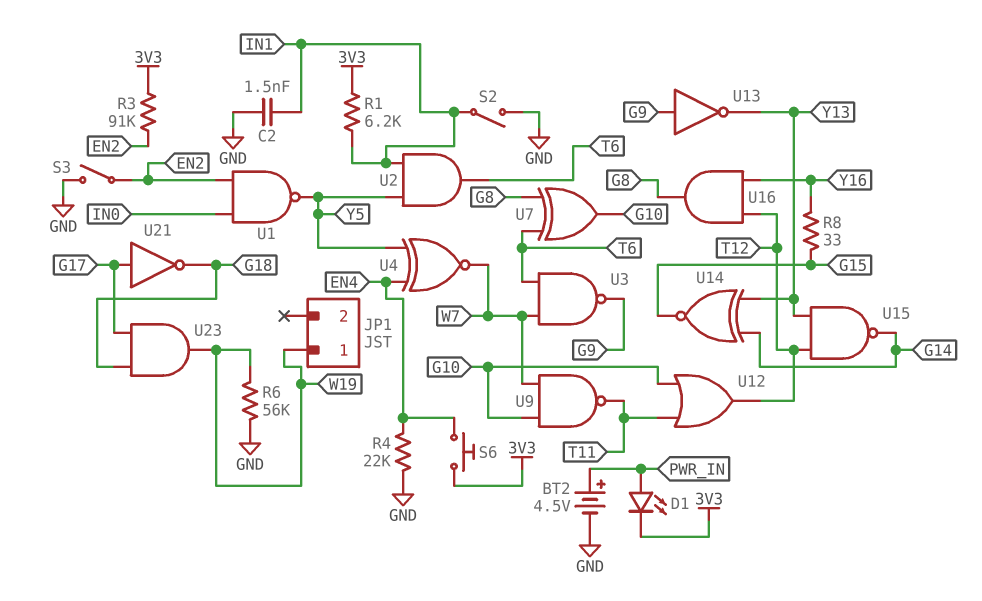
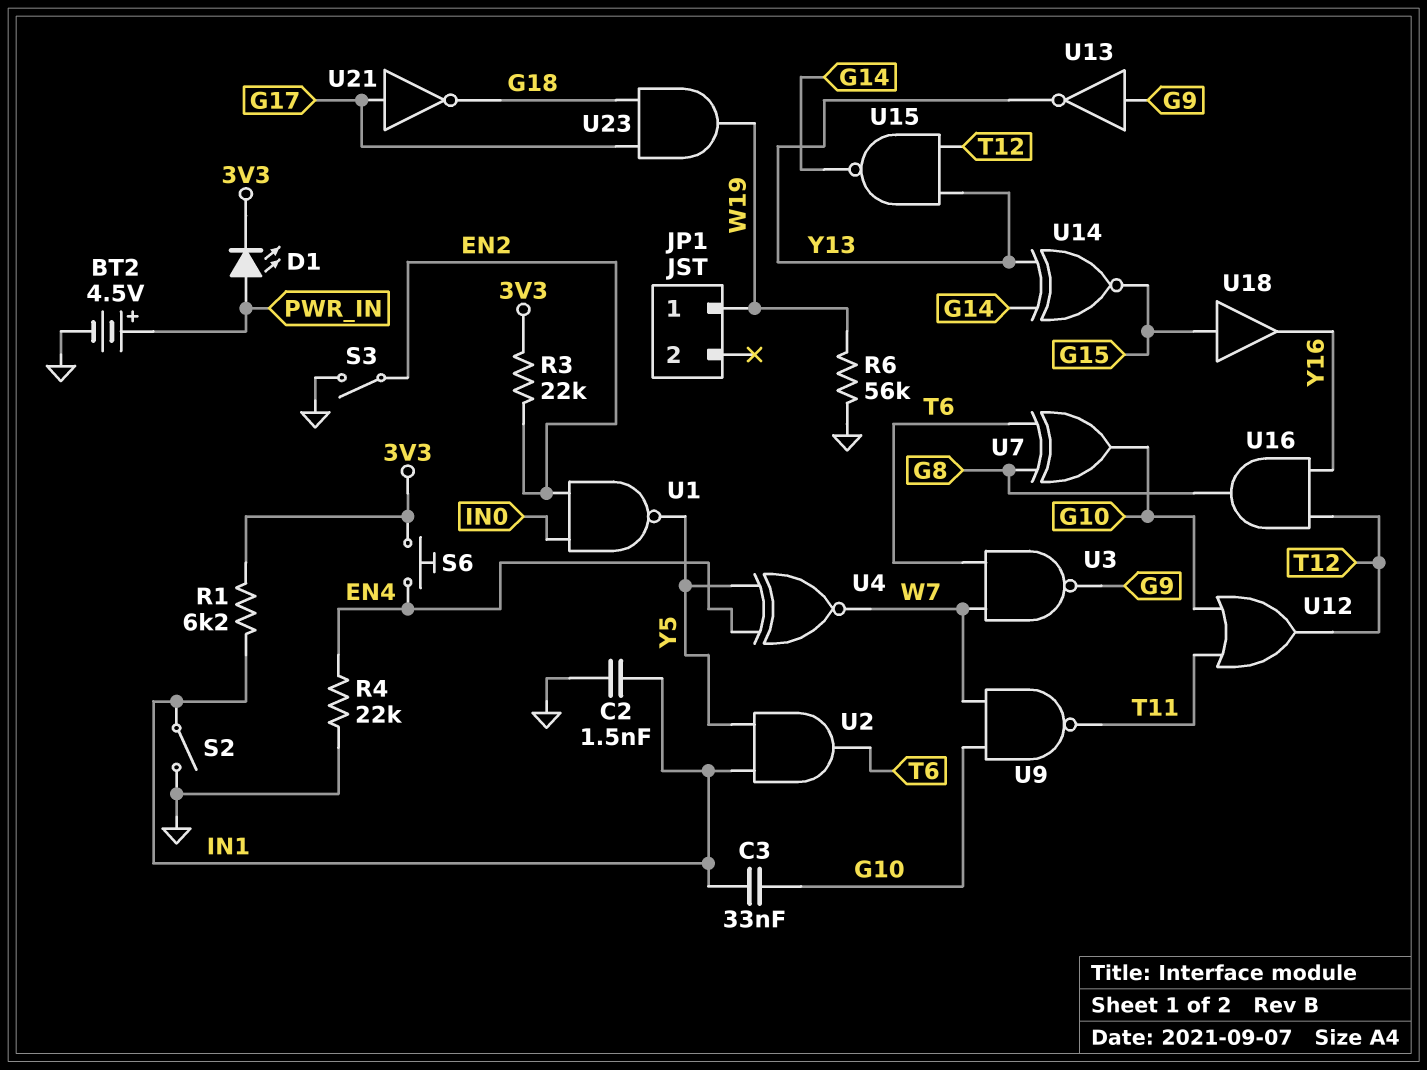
C3: none -> 33nF (G10, IN1)
R3: 91k (3V3, EN2) -> 22k (3V3, EN2)
R8: 33 (G15, Y16) -> none
U18: none -> buffer (in G15, out Y16)

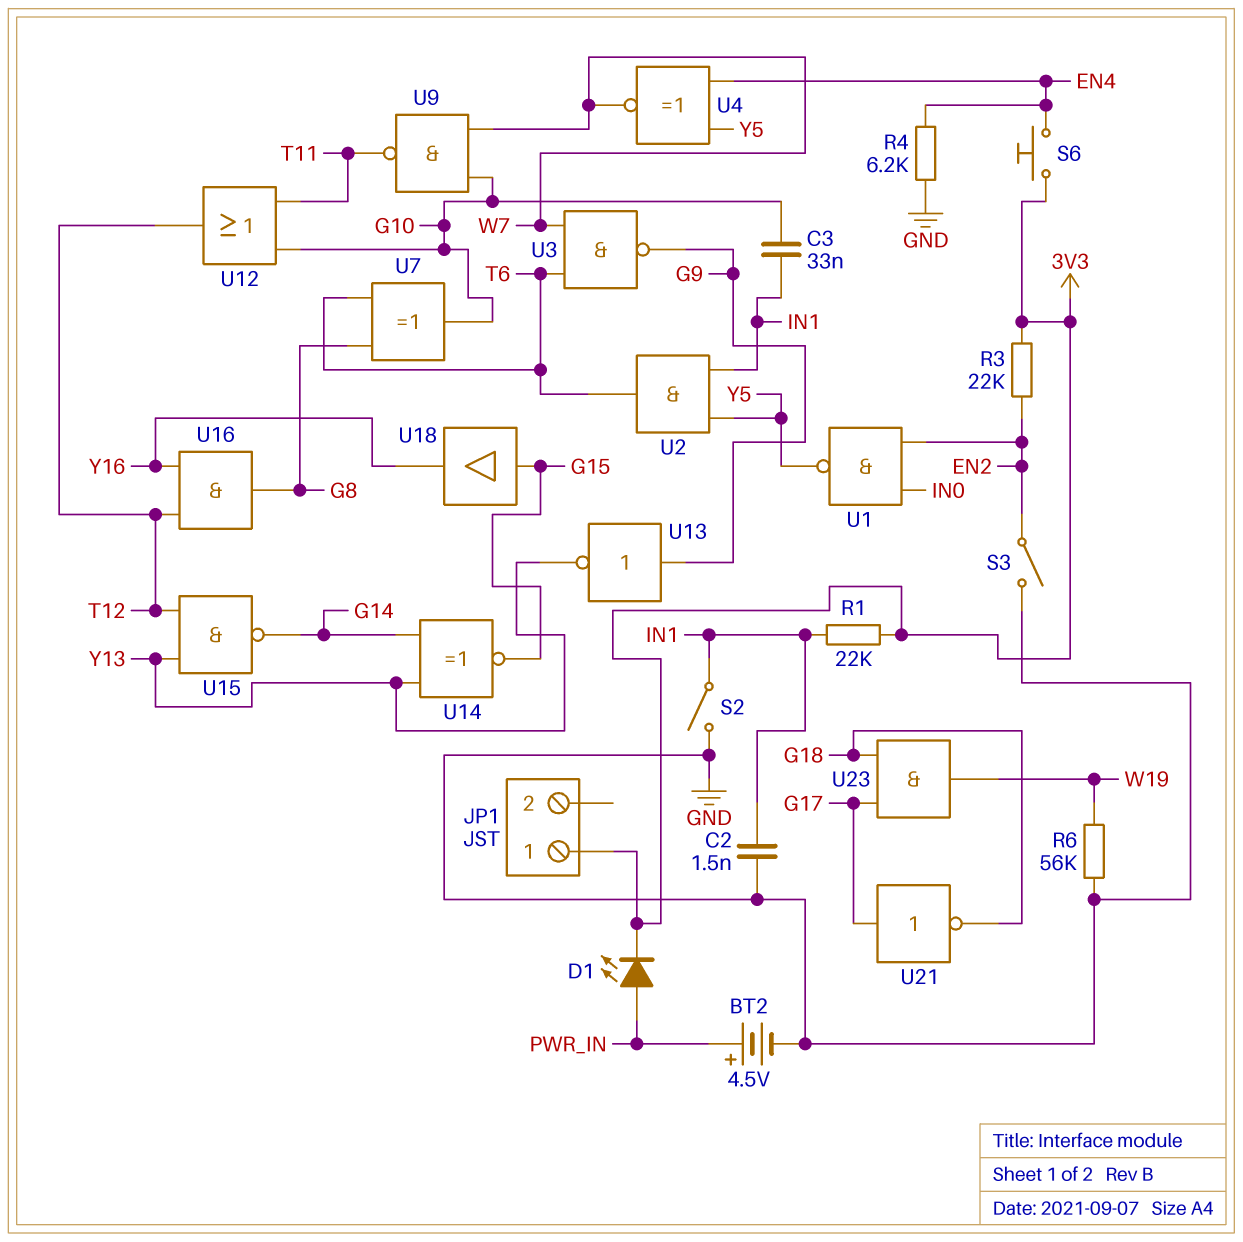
JP1 pin 1: W19 -> 3V3
R1: 6.2k (3V3, IN1) -> 22k (3V3, IN1)
R4: 22k (EN4, GND) -> 6.2k (EN4, GND)

